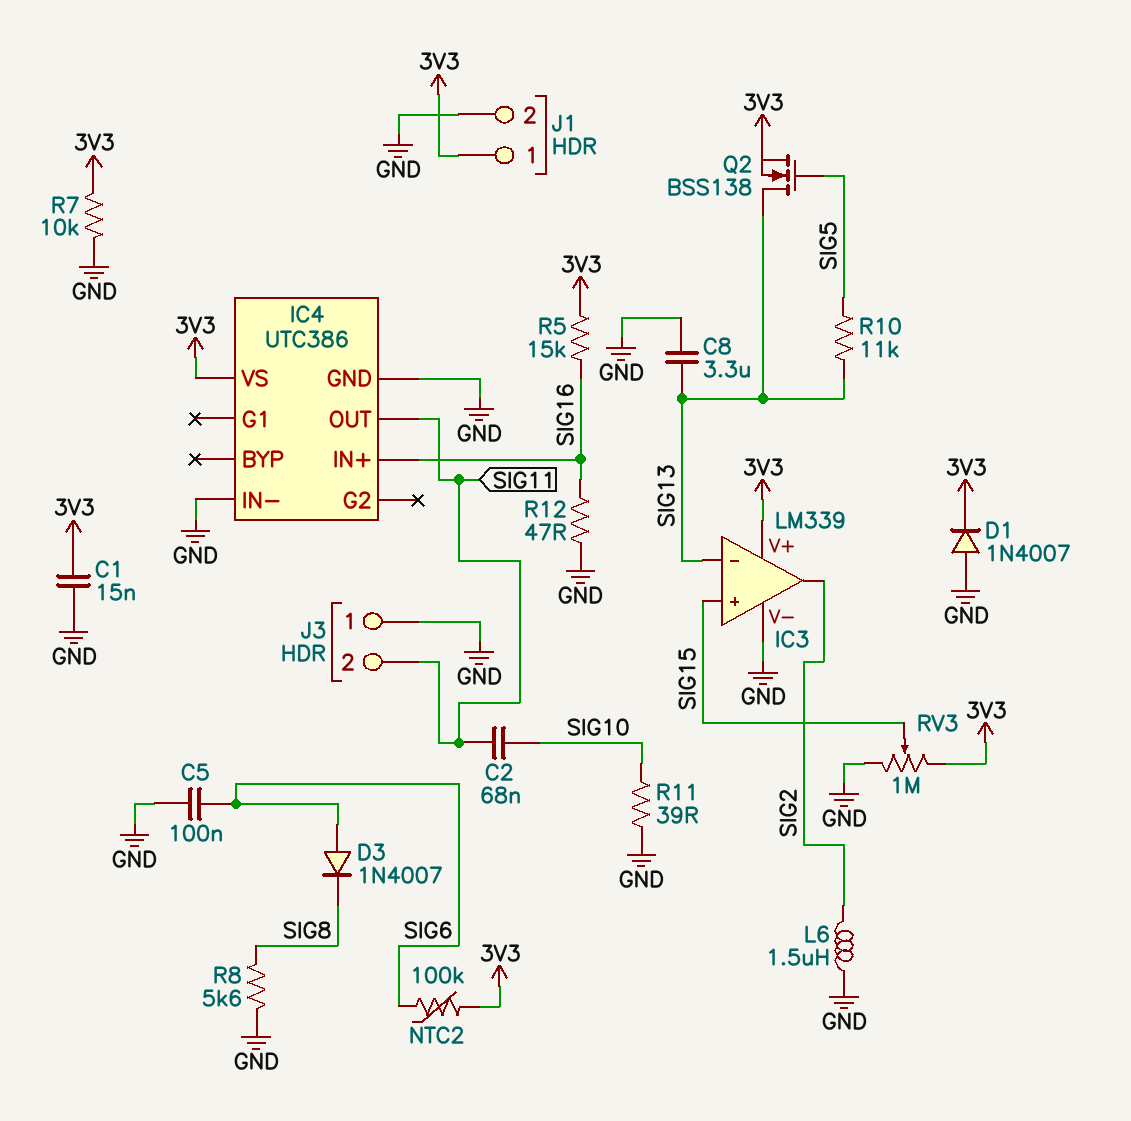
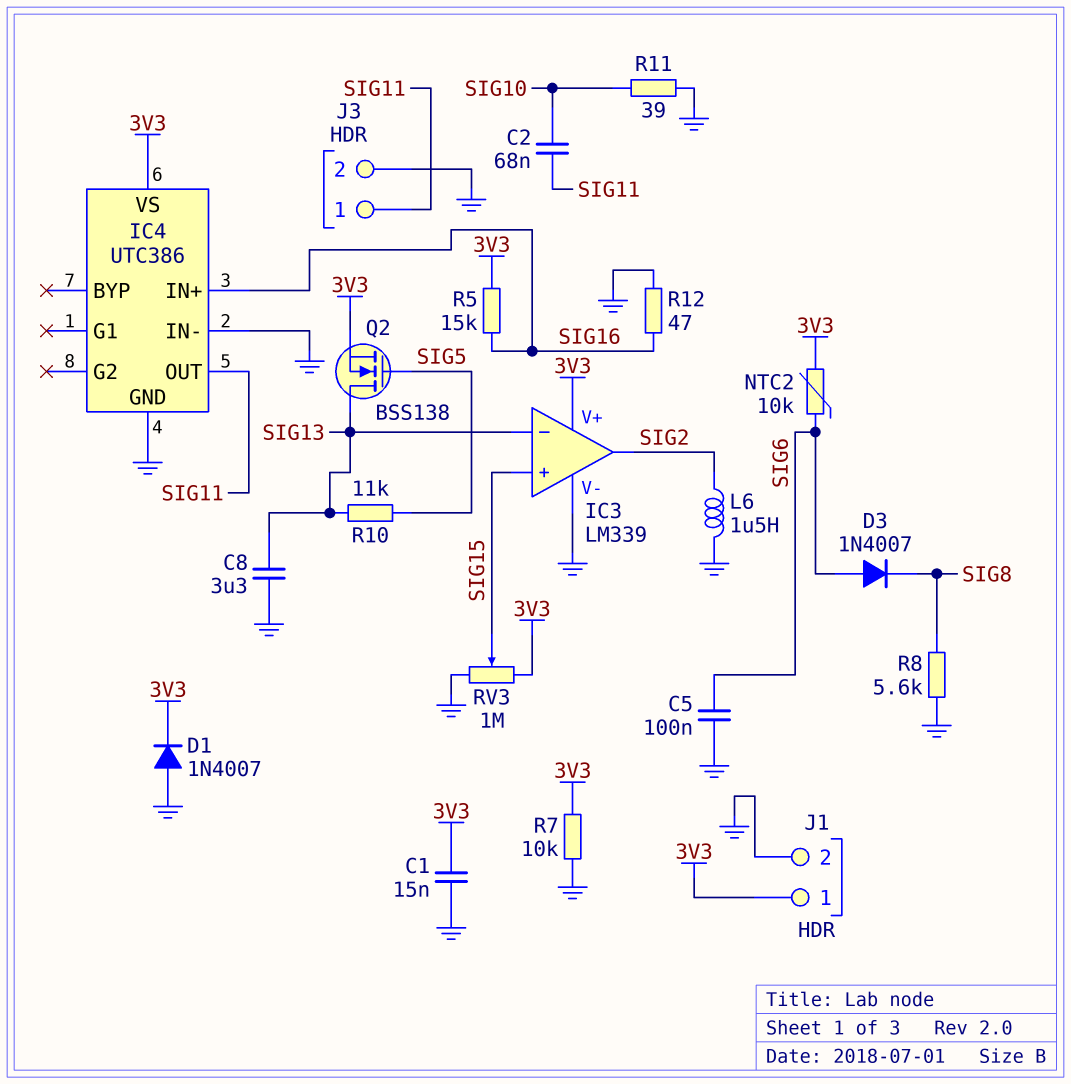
J3 pin 1: GND -> SIG11
J3 pin 2: SIG11 -> GND
NTC2: 100k (3V3, SIG6) -> 10k (3V3, SIG6)

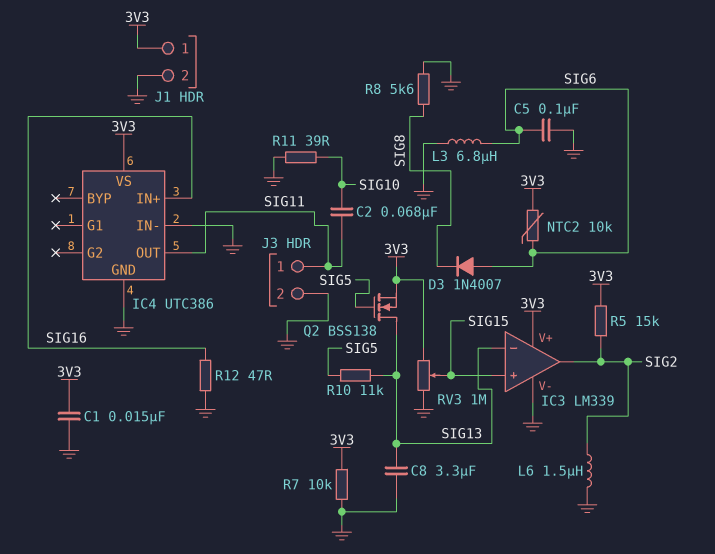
D1: diode 1N4007 (A GND, K 3V3) -> none
L3: none -> 6.8uH (GND, SIG6)
R5: 15k (3V3, SIG16) -> 15k (3V3, SIG2)

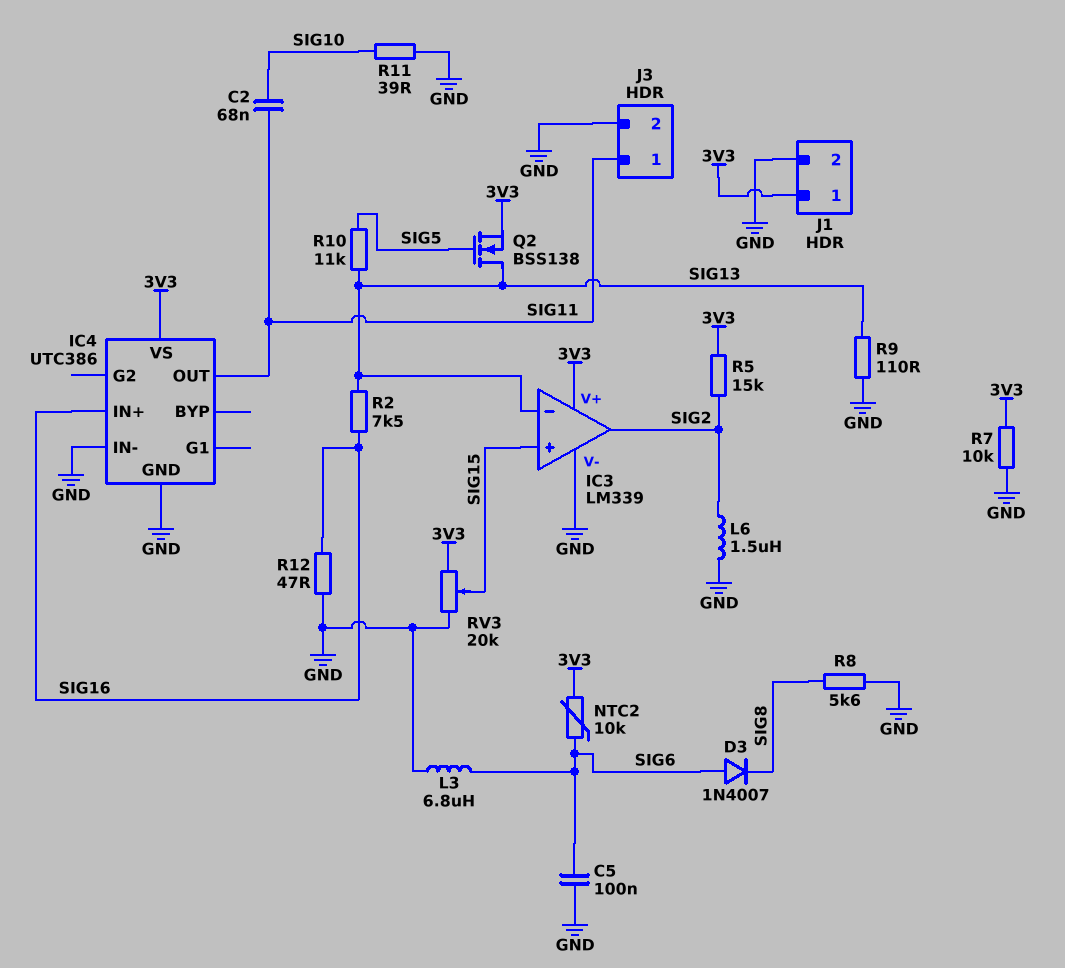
C1: 15nF (3V3, GND) -> none
C8: 3.3uF (GND, SIG13) -> none
R2: none -> 7.5k (SIG13, SIG16)
R9: none -> 110 (GND, SIG13)
RV3: 1M (3V3, GND, wiper SIG15) -> 20k (3V3, GND, wiper SIG15)

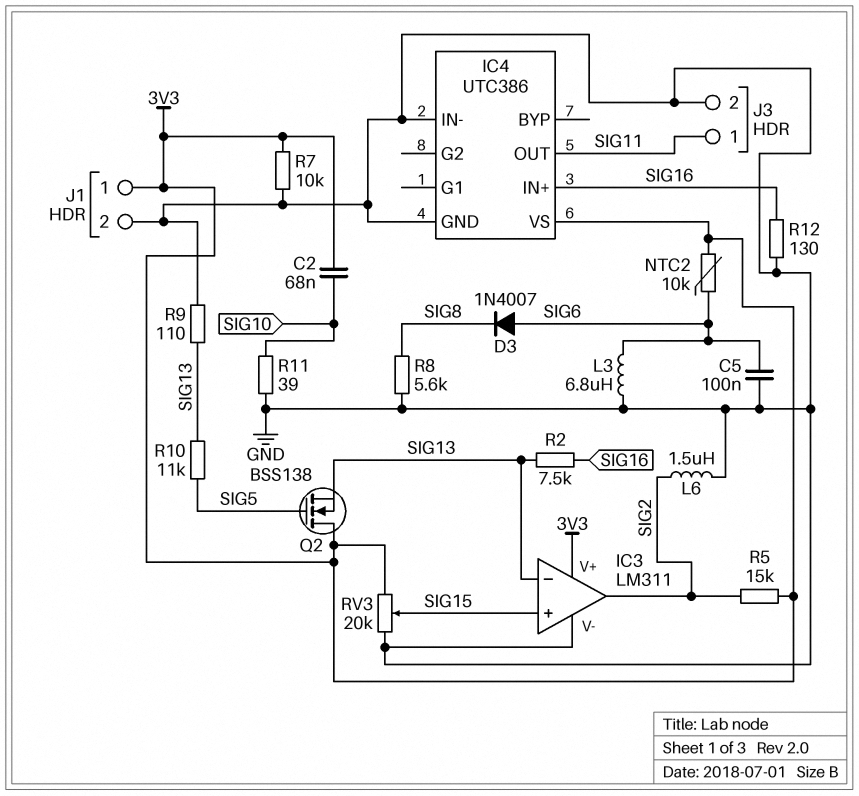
C2: 68nF (SIG10, SIG11) -> 68nF (3V3, SIG10)
IC3: LM339 -> LM311
Q2: NMOS BSS138 (G SIG5, D SIG13, S 3V3) -> NMOS BSS138 (G SIG5, D 3V3, S SIG13)
R12: 47 (GND, SIG16) -> 130 (GND, SIG16)

